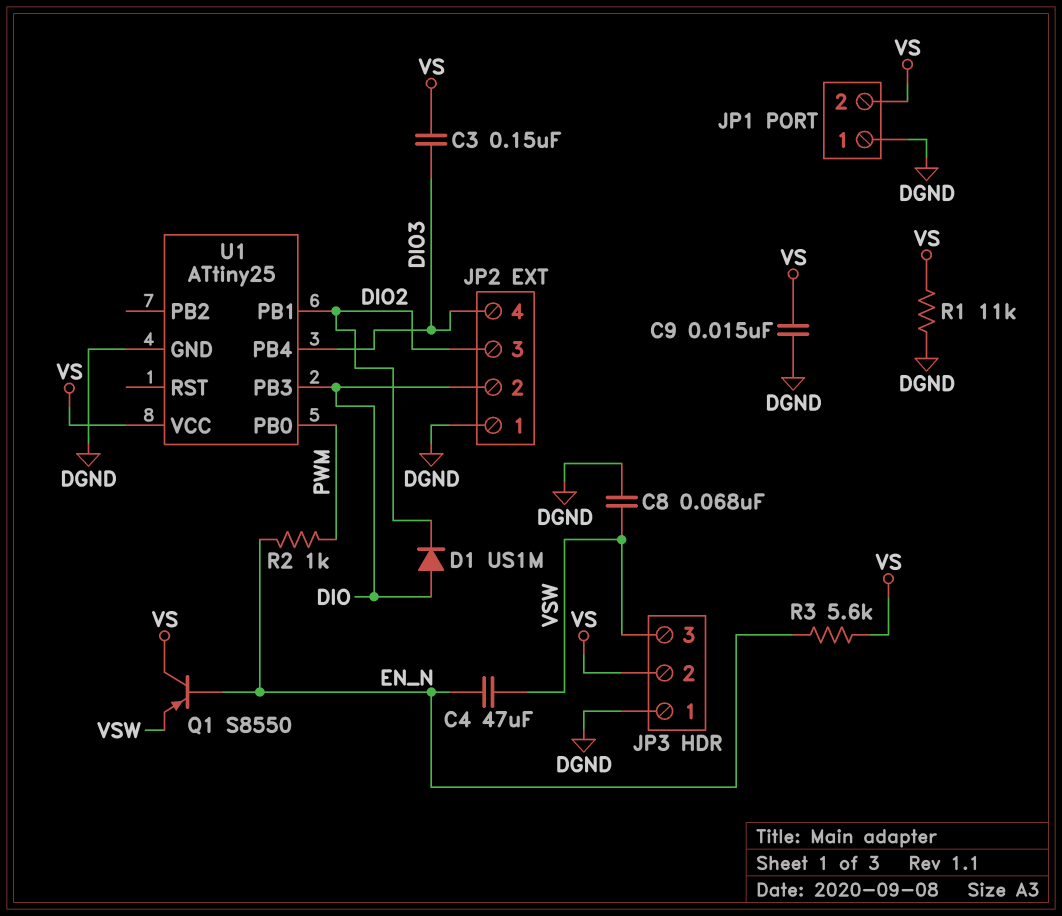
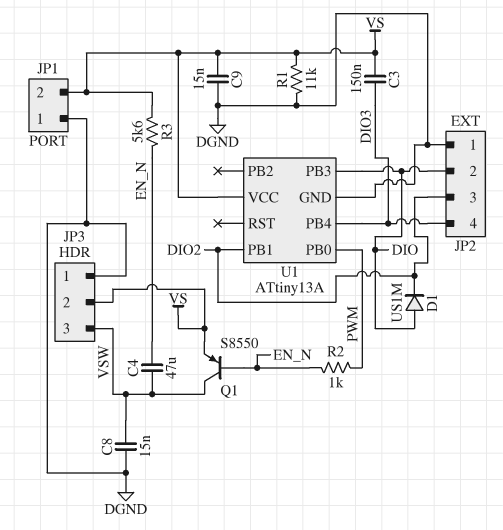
C8: 68nF (DGND, VSW) -> 15nF (DGND, VSW)
Q1: PNP S8550 (B EN_N, C VS, E VSW) -> PNP S8550 (B EN_N, C VSW, E VS)
U1: ATtiny25 -> ATtiny13A

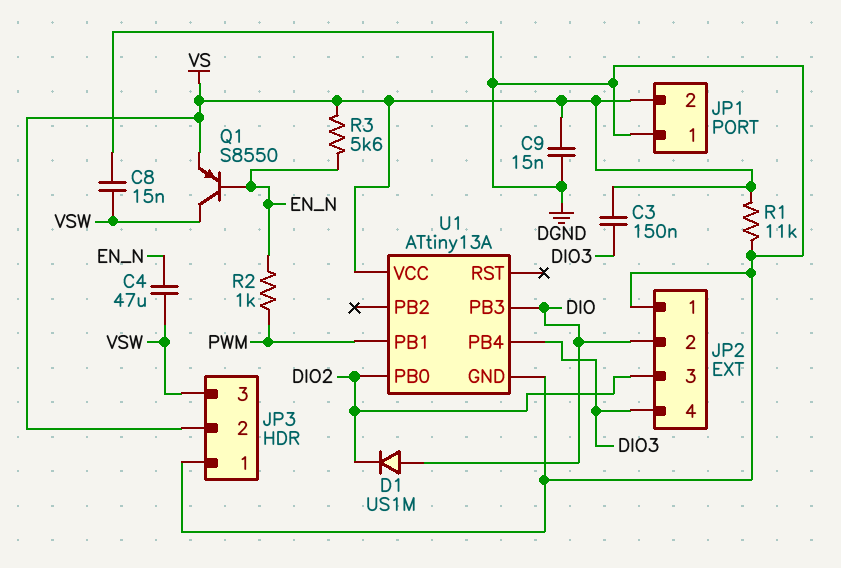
U1 pin PB0: PWM -> DIO2
U1 pin PB1: DIO2 -> PWM

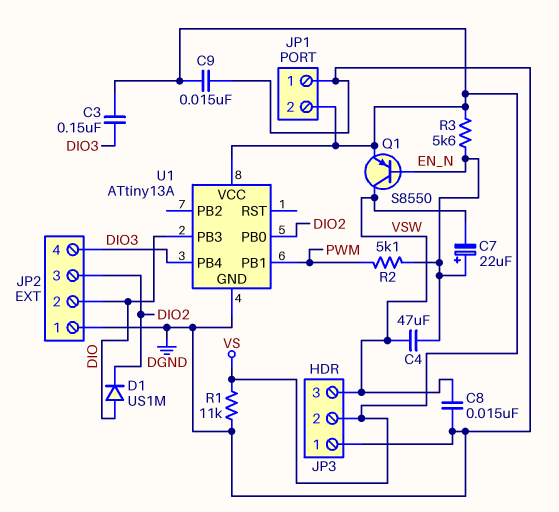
C7: none -> 22uF (plus EN_N, minus VSW)
R2: 1k (EN_N, PWM) -> 5.1k (EN_N, PWM)

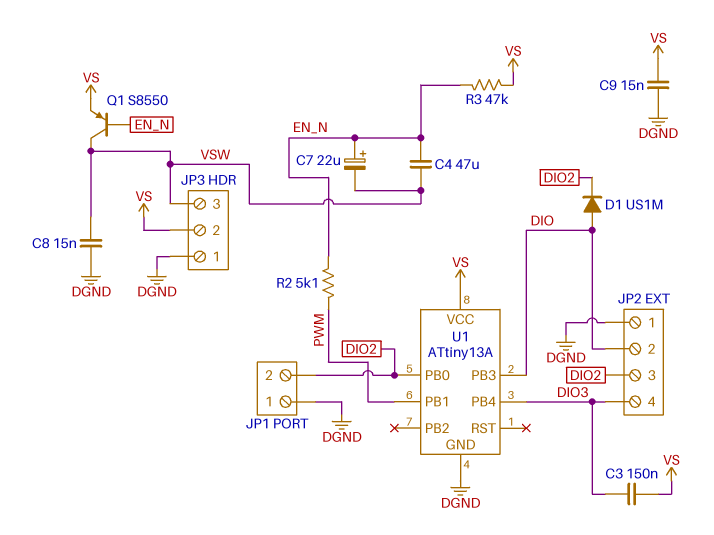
JP1 pin 2: VS -> DIO2
R1: 11k (DGND, VS) -> none
R3: 5.6k (EN_N, VS) -> 47k (EN_N, VS)

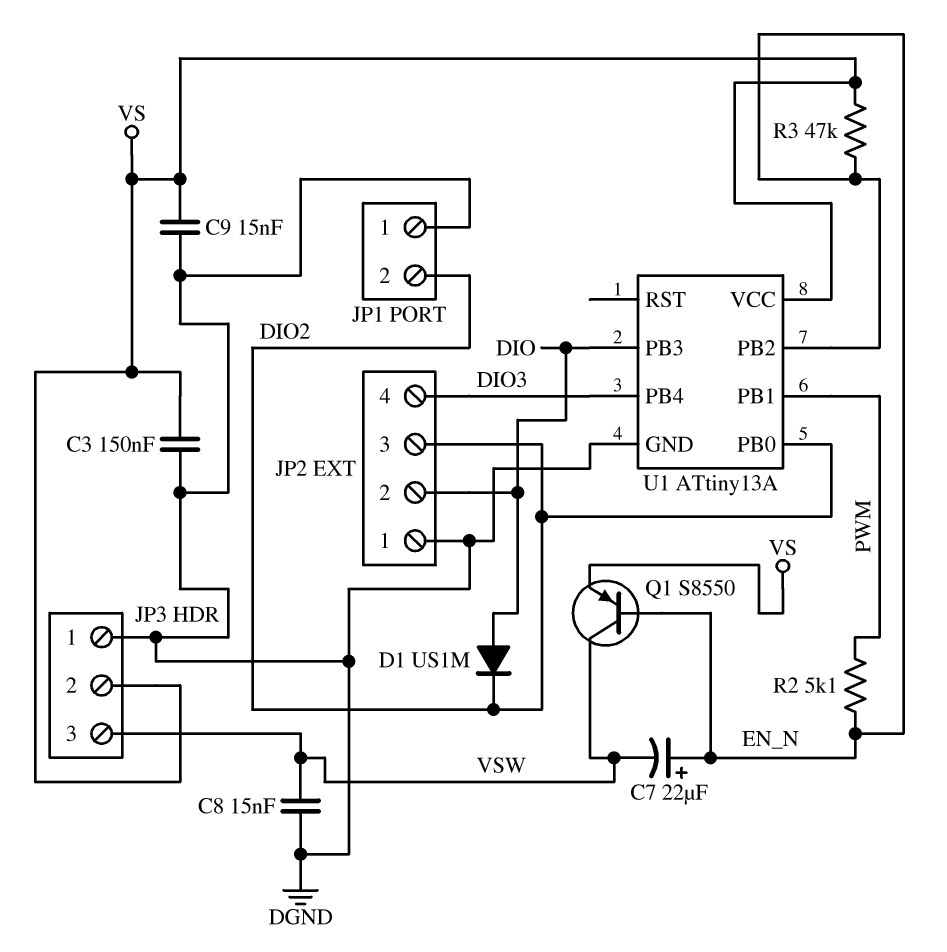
C3: 150nF (DIO3, VS) -> 150nF (DGND, VS)
C4: 47uF (EN_N, VSW) -> none
U1 pin PB2: none -> EN_N

